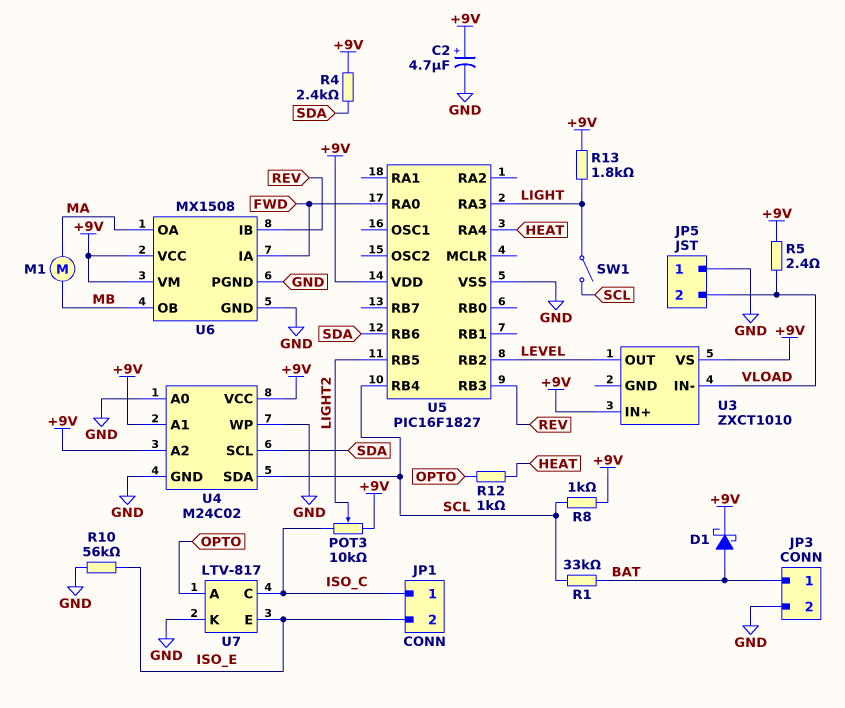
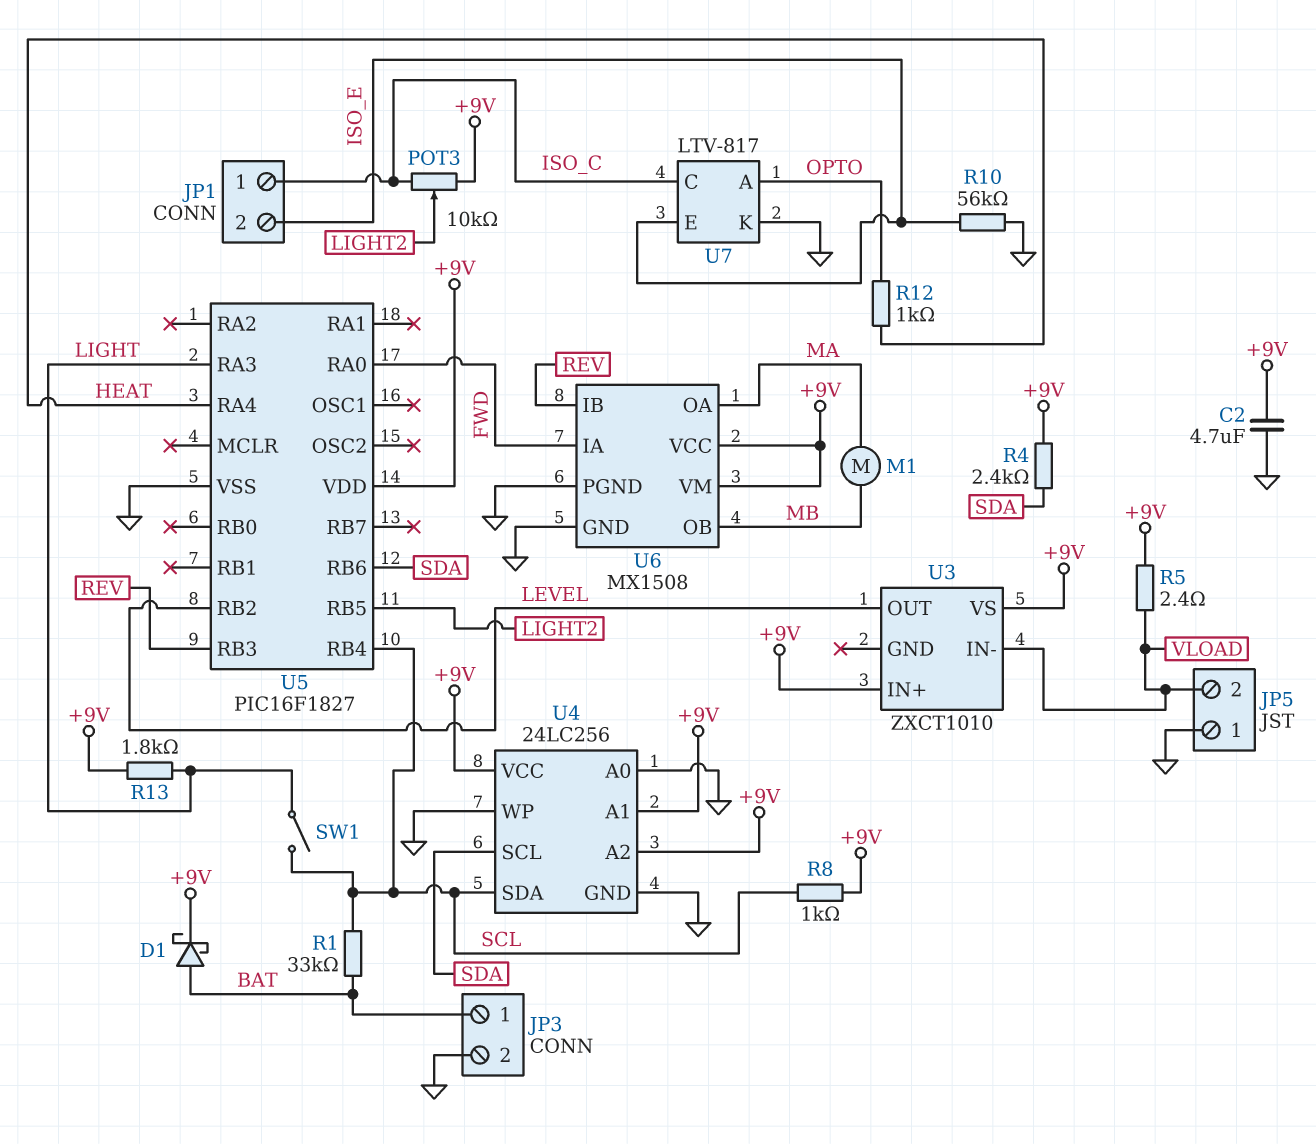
C2: 4.7uF (plus +9V, minus GND) -> 4.7uF (+9V, GND)
U4: M24C02 -> 24LC256

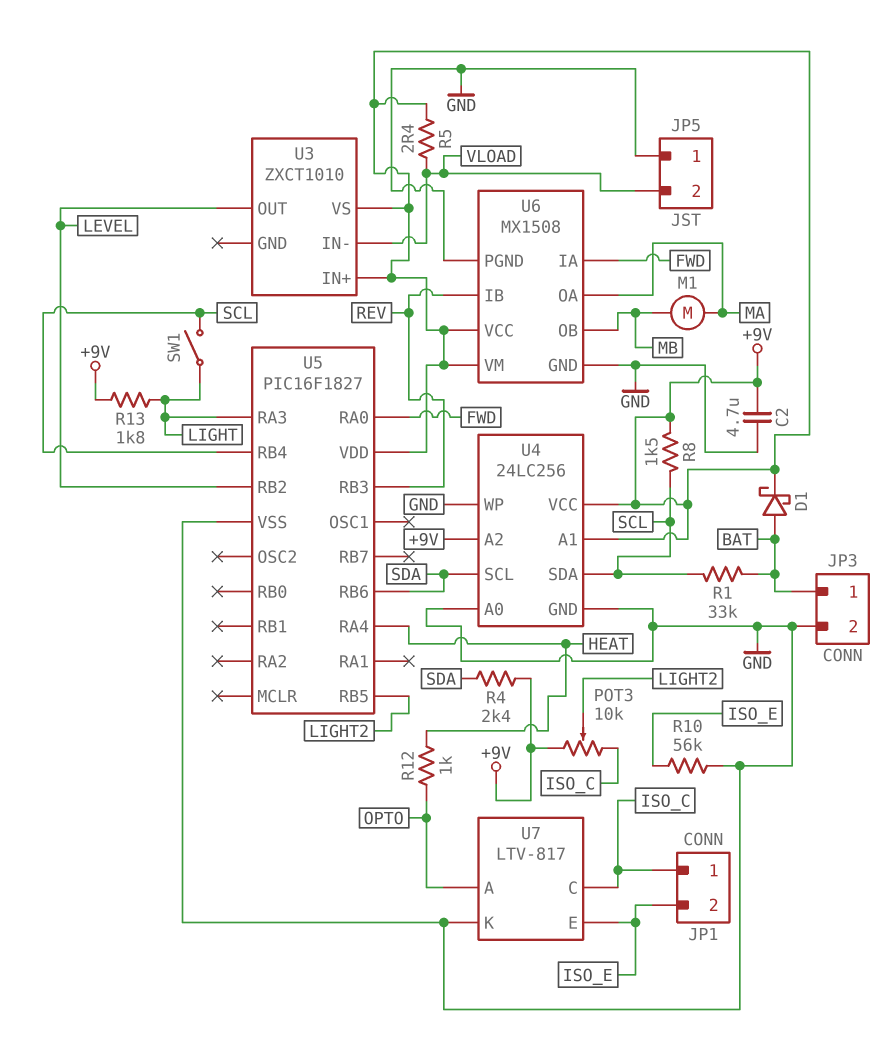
R8: 1k (+9V, SCL) -> 1.5k (+9V, SCL)

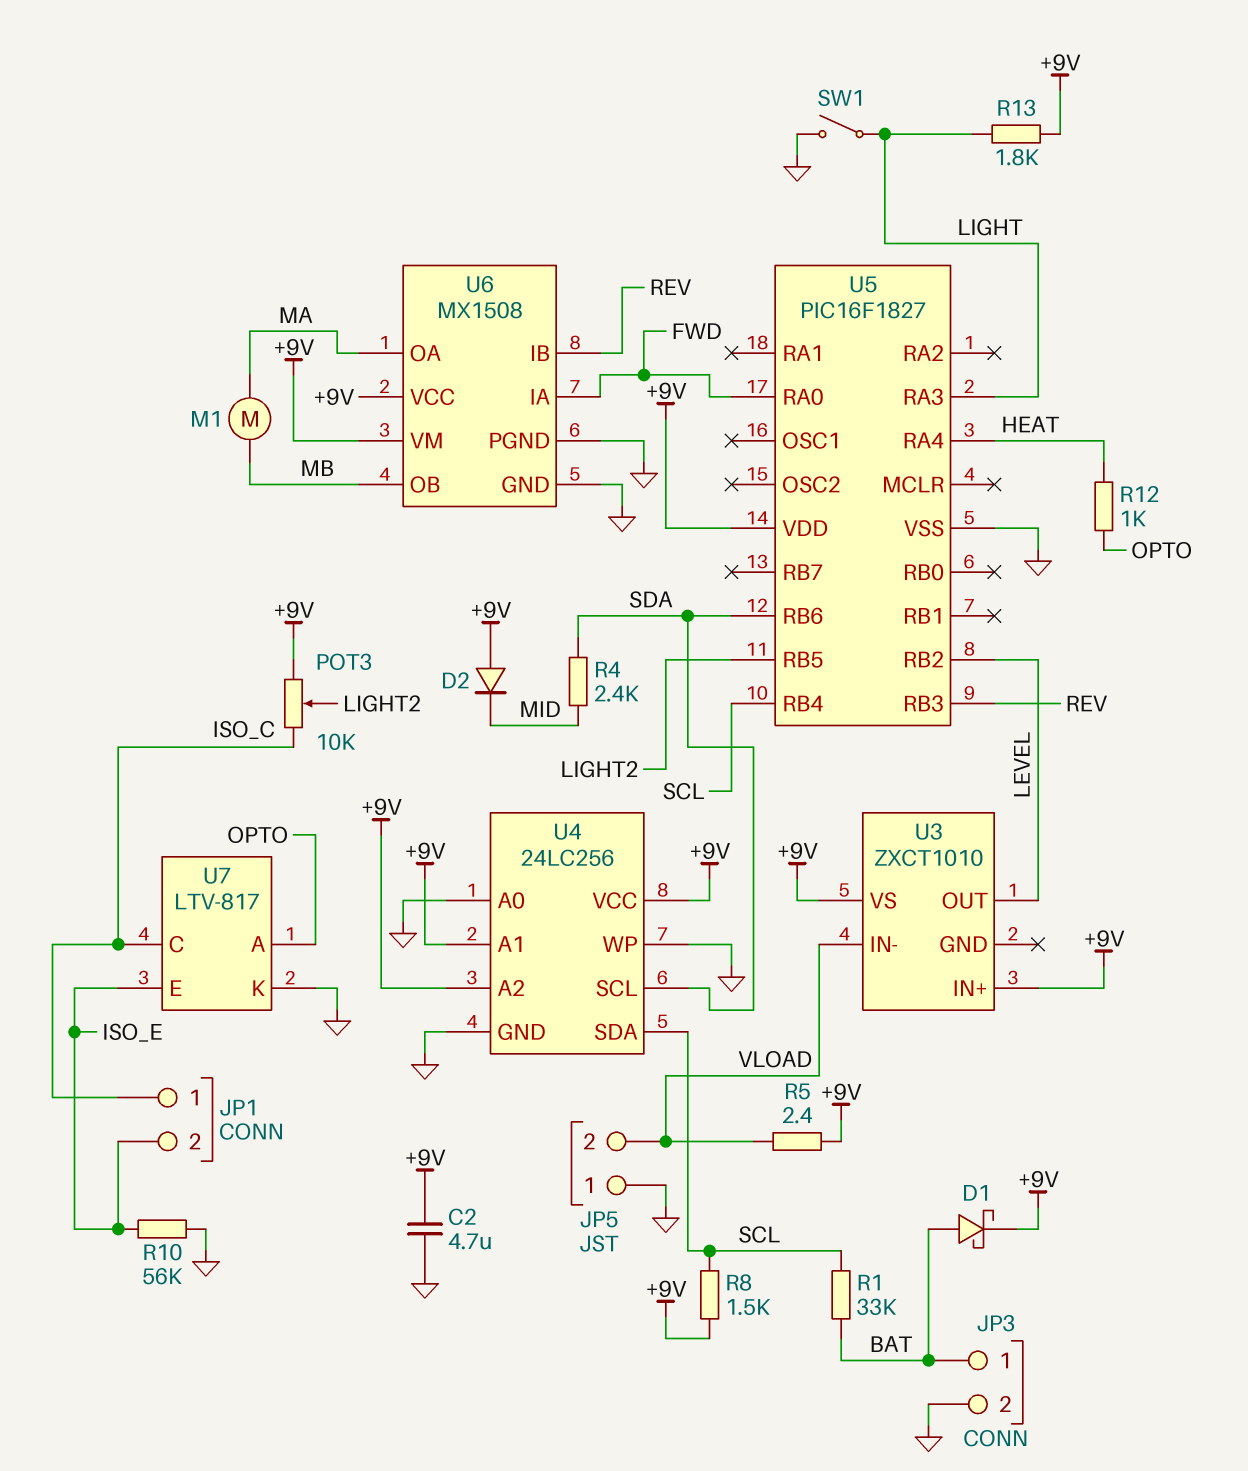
D2: none -> diode (A +9V, K MID)
R4: 2.4k (+9V, SDA) -> 2.4k (MID, SDA)
SW1: switch (LIGHT, SCL) -> switch (GND, LIGHT)

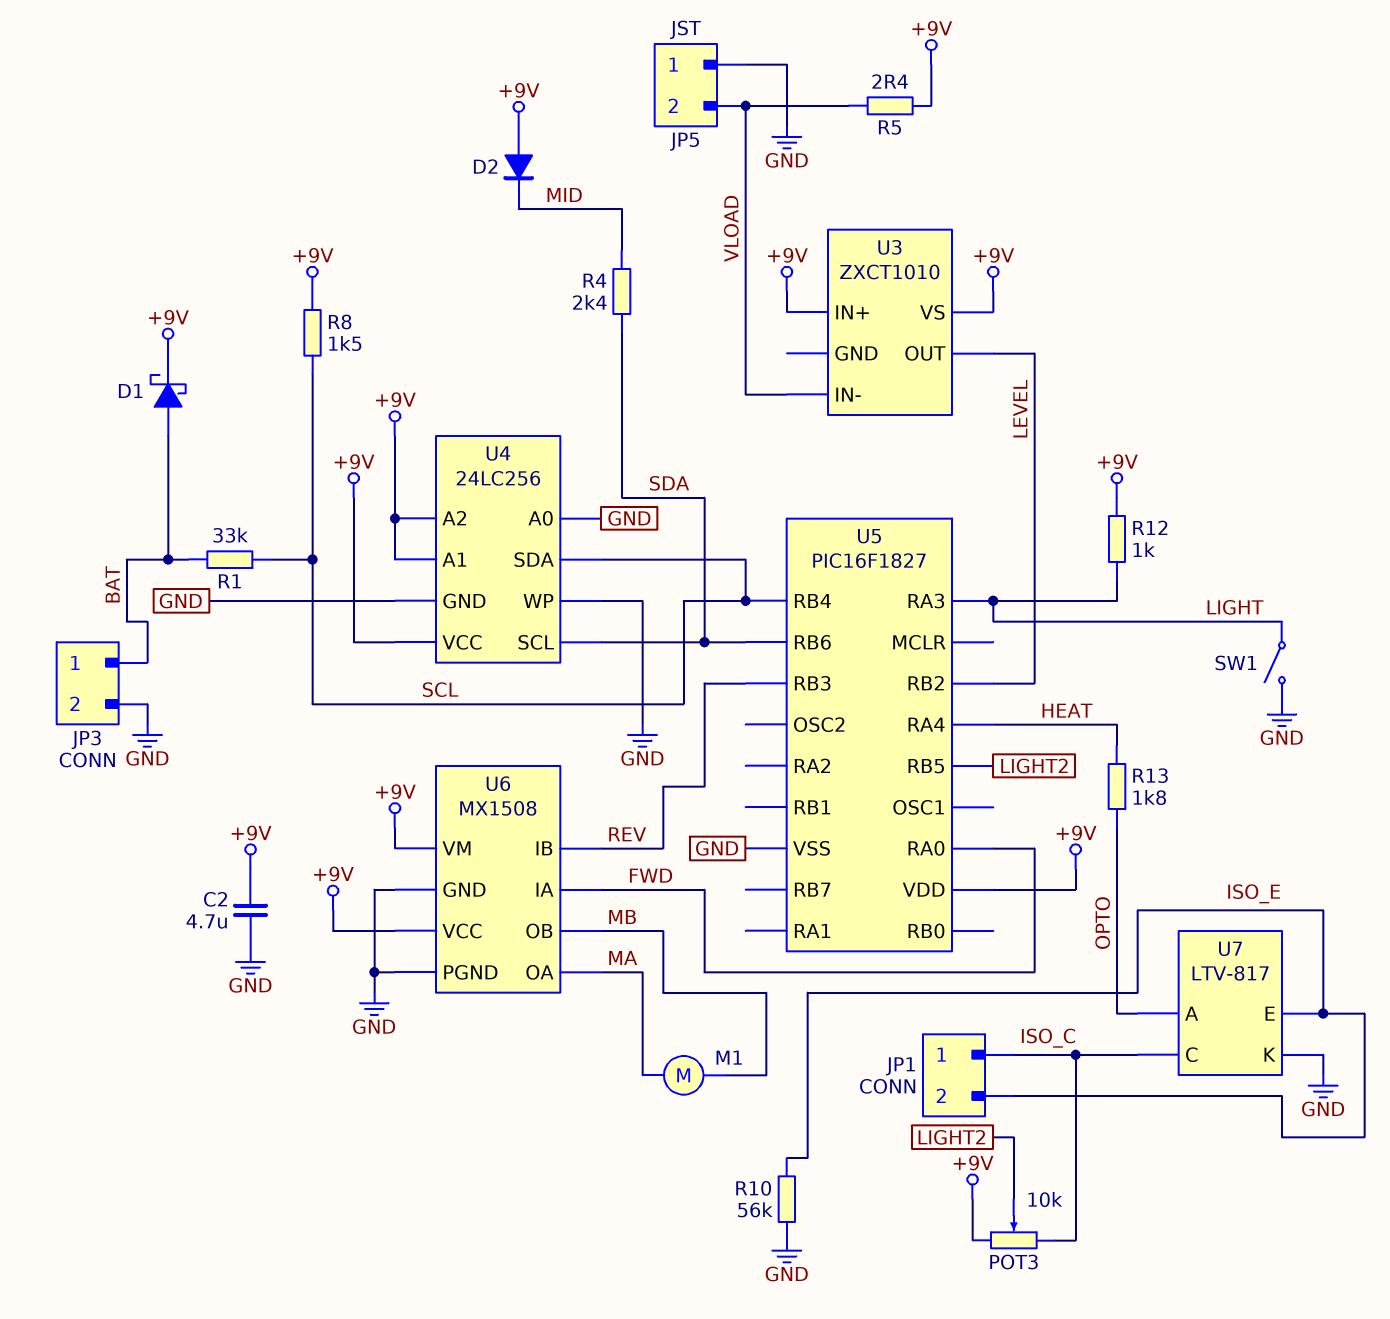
R12: 1k (HEAT, OPTO) -> 1k (+9V, LIGHT)
R13: 1.8k (+9V, LIGHT) -> 1.8k (HEAT, OPTO)

